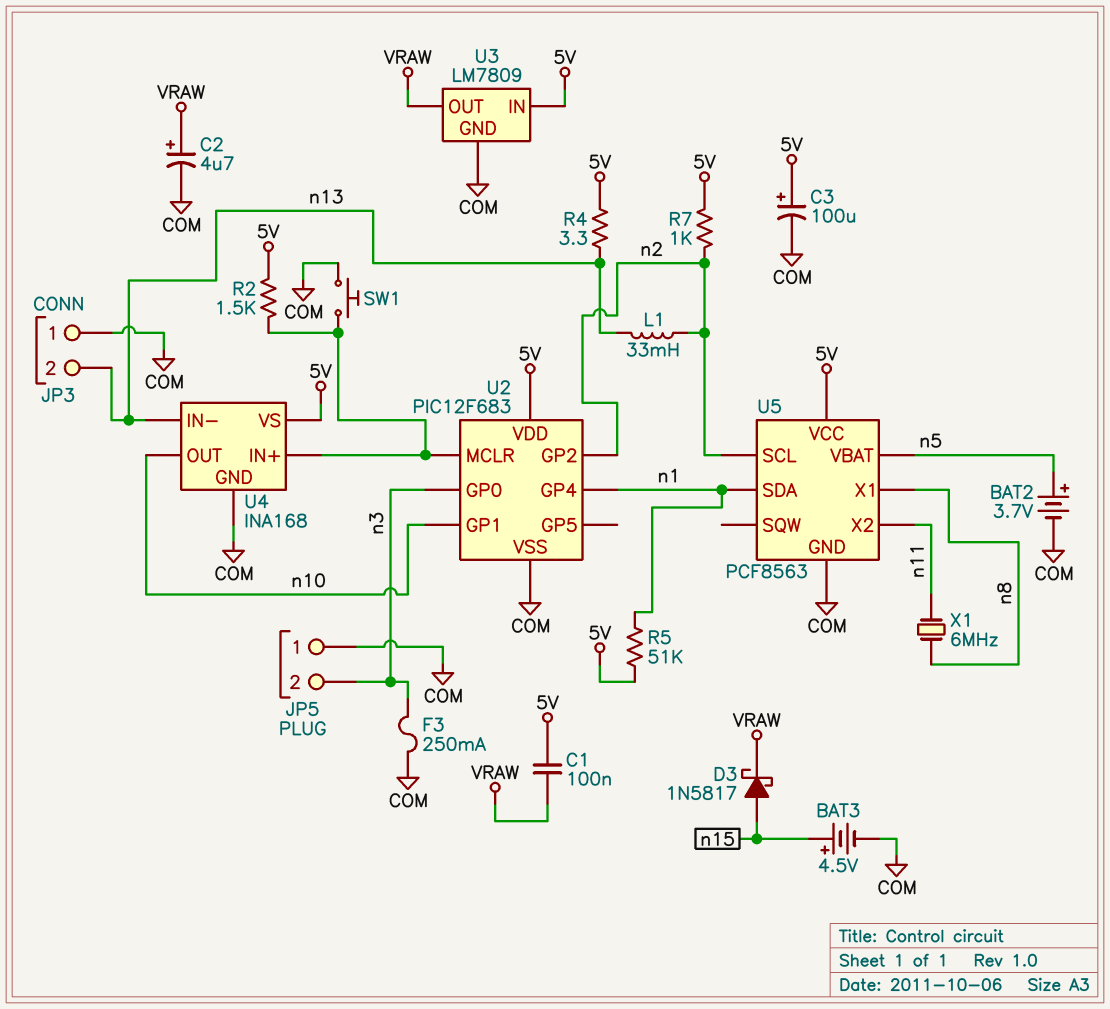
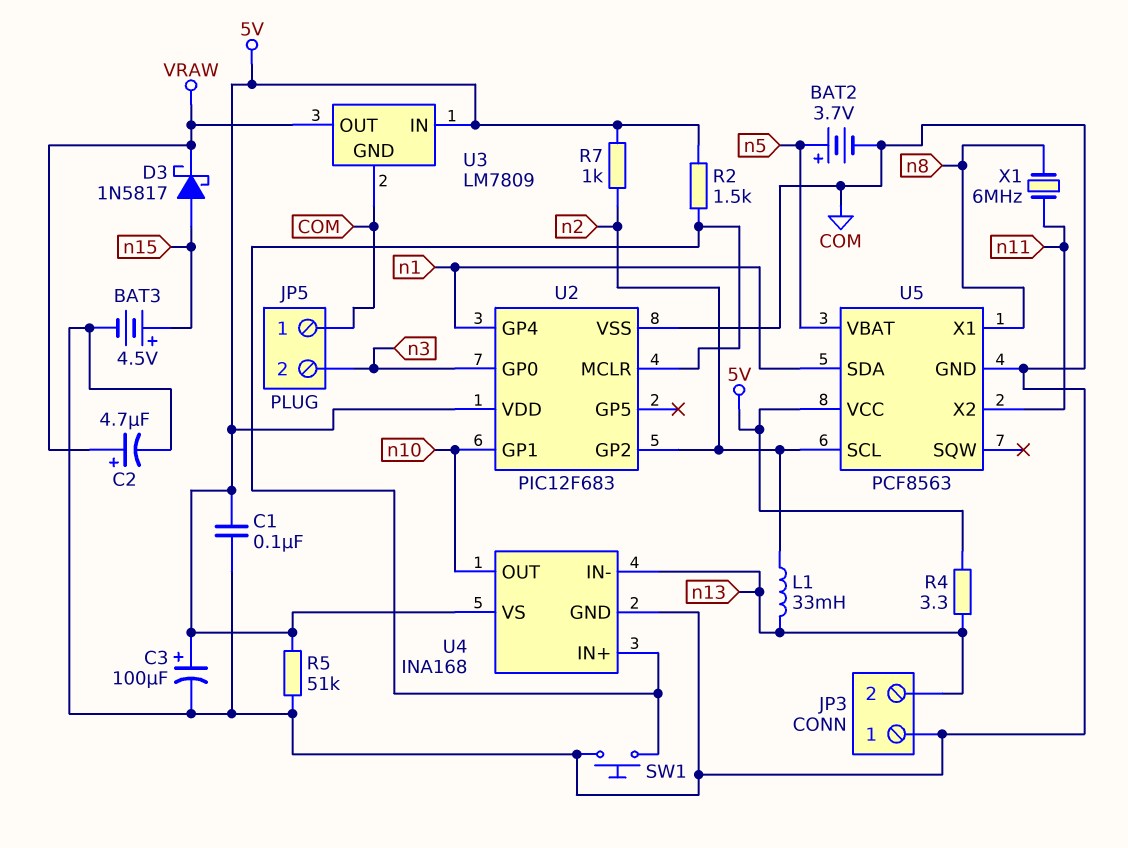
C1: 100nF (5V, VRAW) -> 100nF (5V, COM)
F3: 250mA (COM, n3) -> none
R5: 51k (5V, n1) -> 51k (5V, COM)

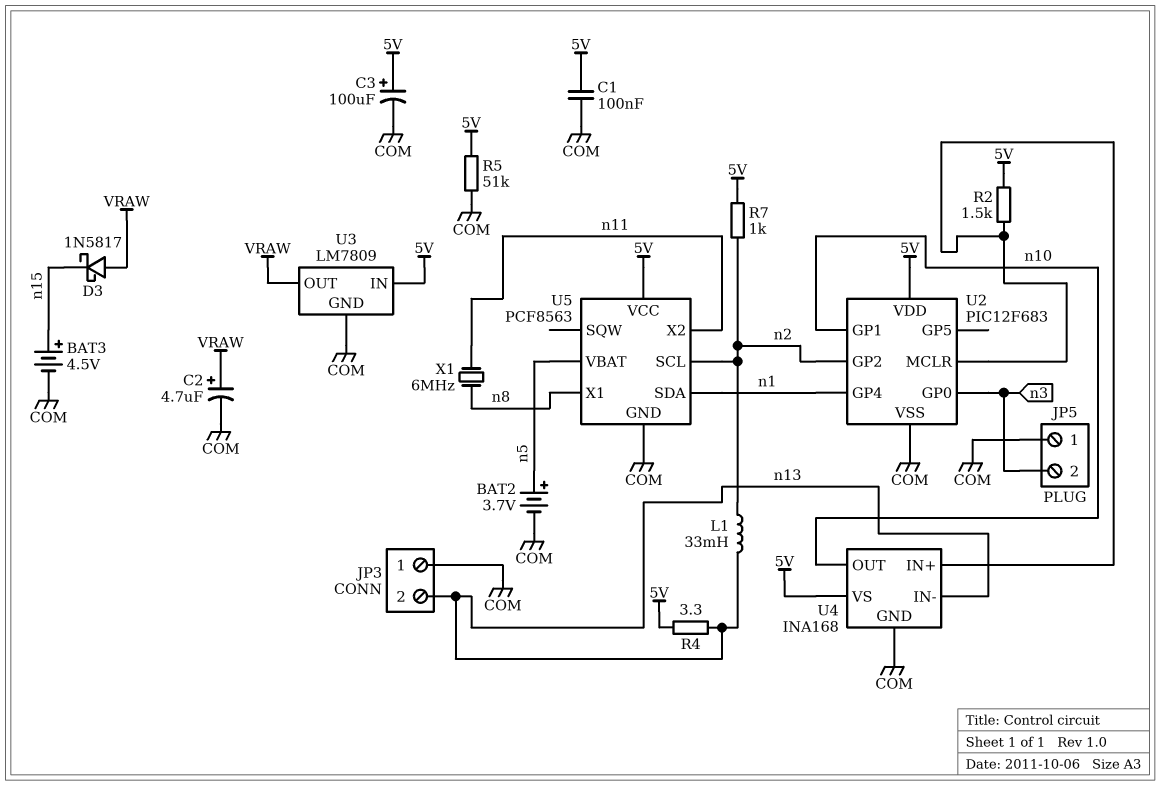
D3: schottky 1N5817 (A n15, K VRAW) -> schottky 1N5817 (A VRAW, K n15)
SW1: button (COM, U2/MCLR) -> none

